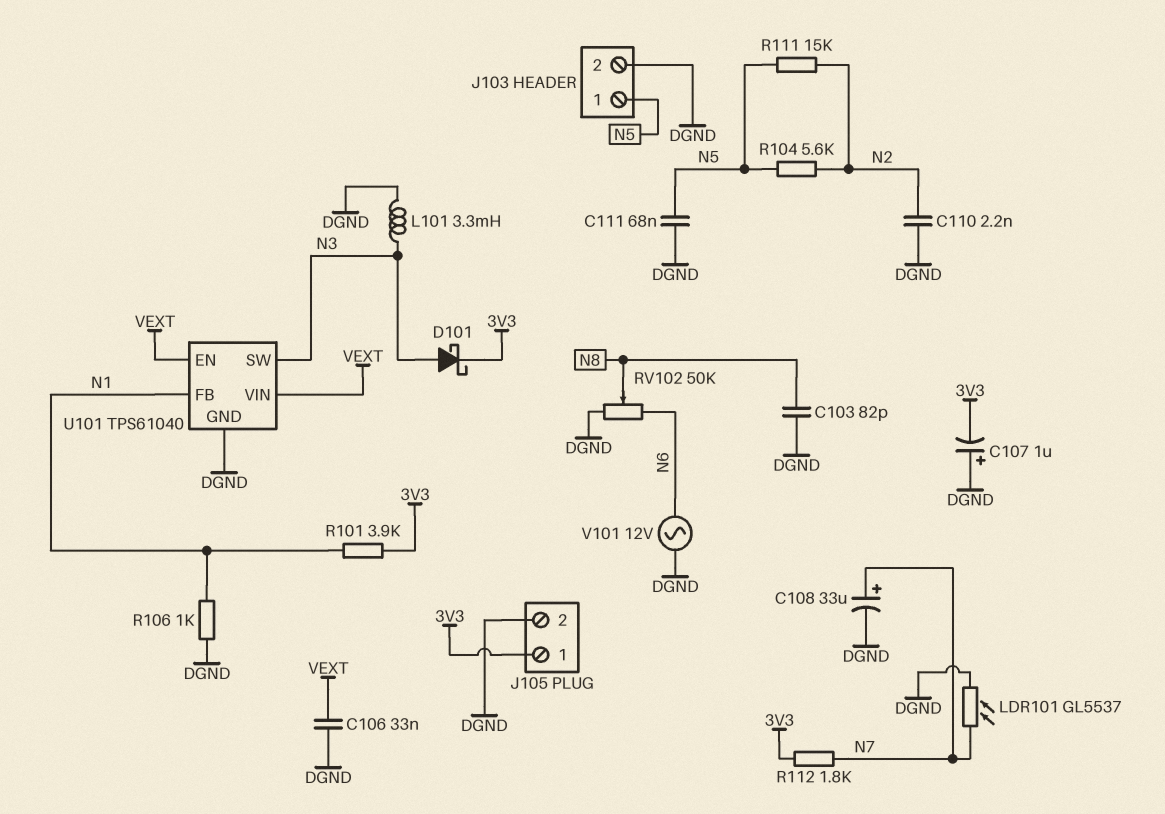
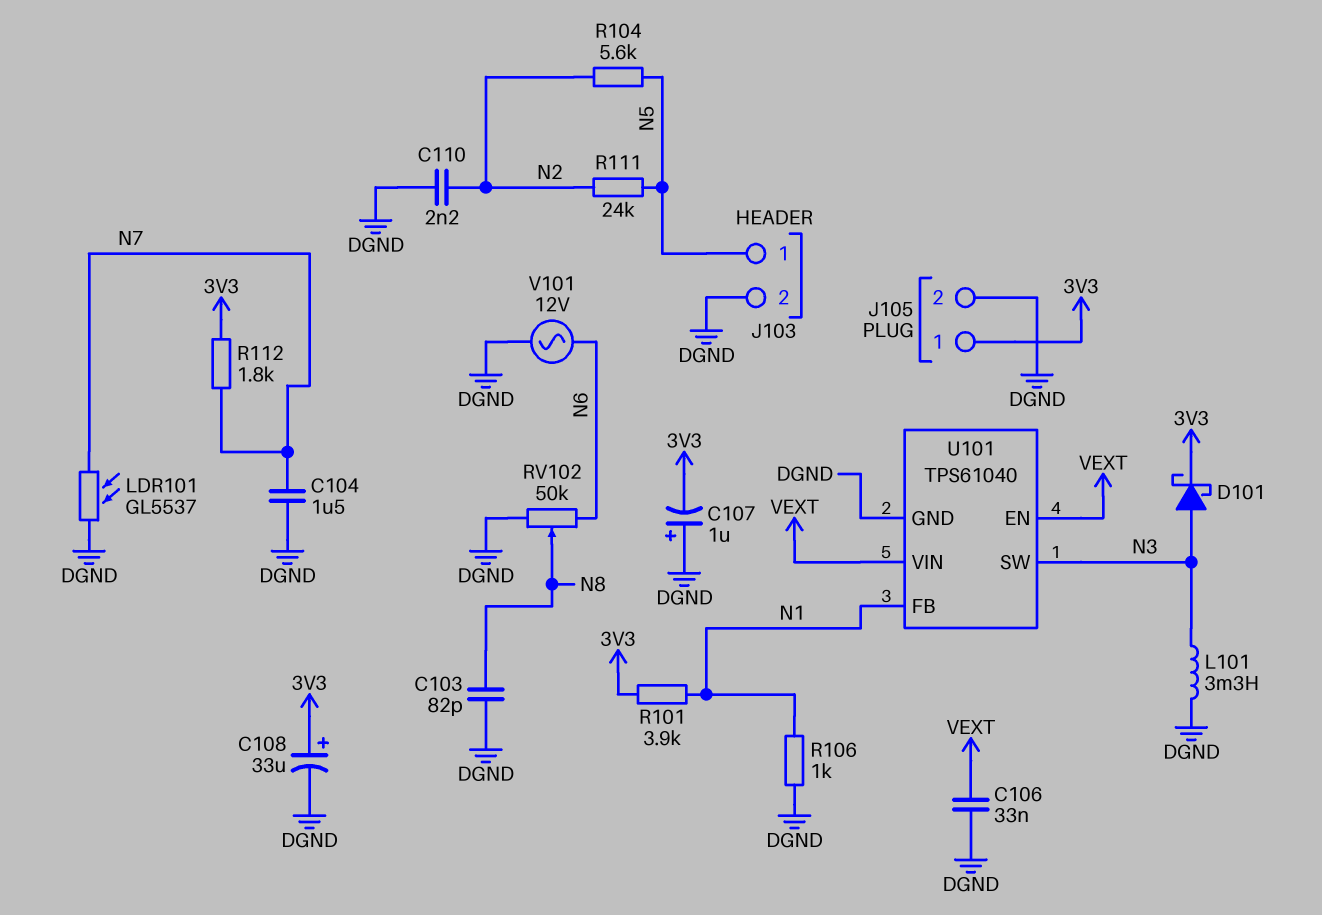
C104: none -> 1.5uF (DGND, N7)
C108: 33uF (plus N7, minus DGND) -> 33uF (plus 3V3, minus DGND)
C111: 68nF (DGND, N5) -> none
R111: 15k (N2, N5) -> 24k (N2, N5)

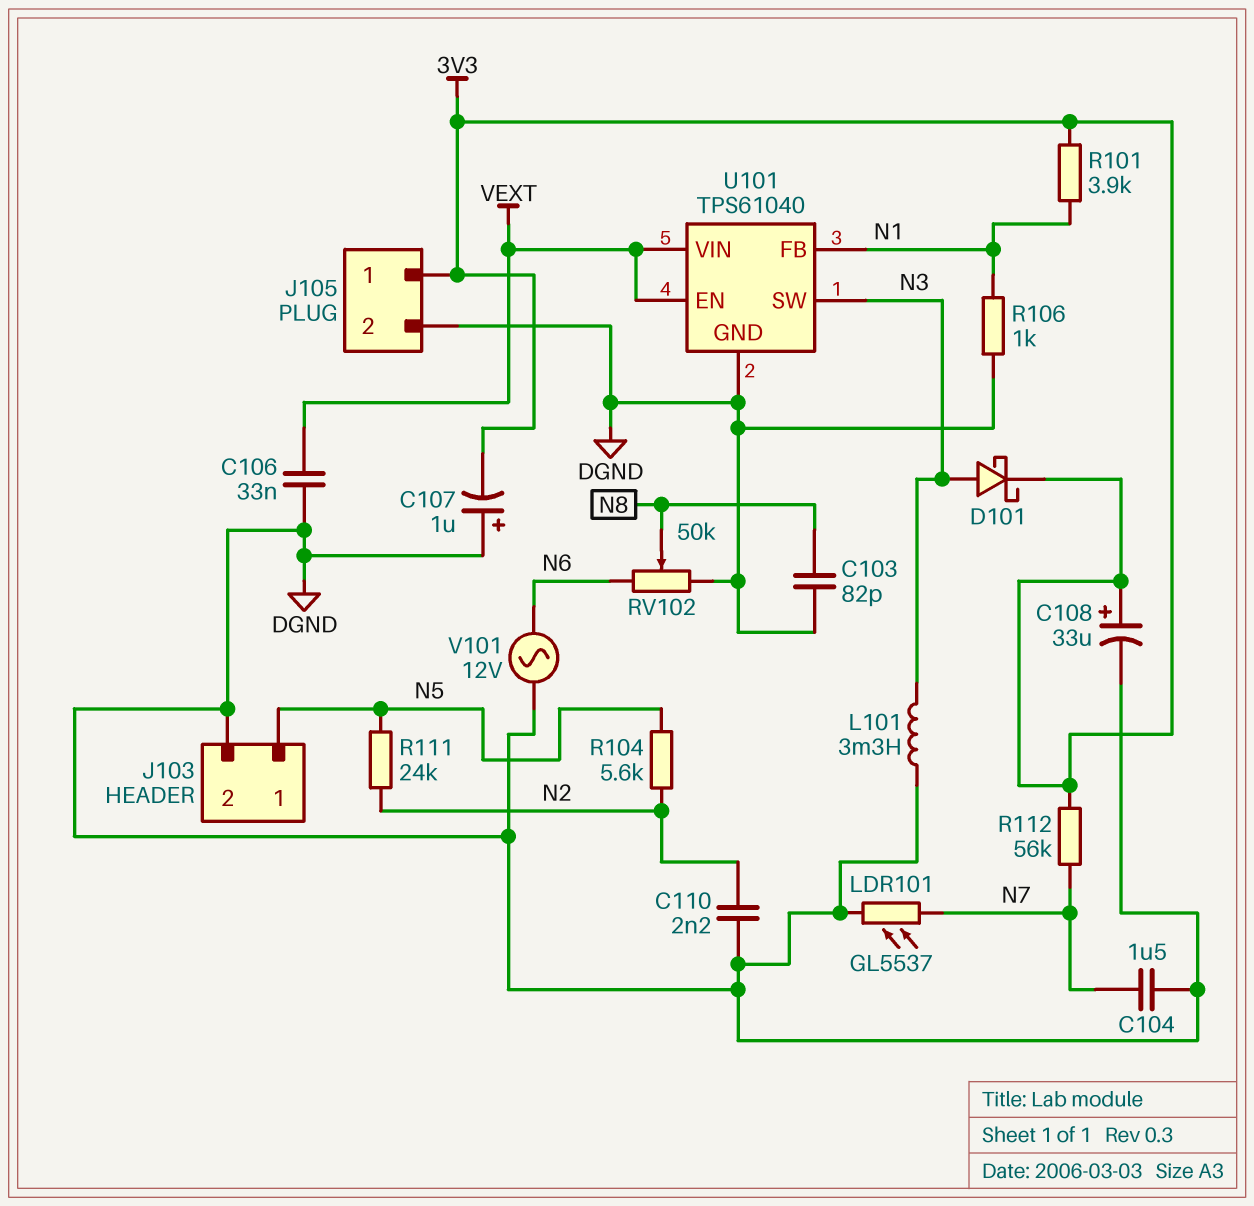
R112: 1.8k (3V3, N7) -> 56k (3V3, N7)

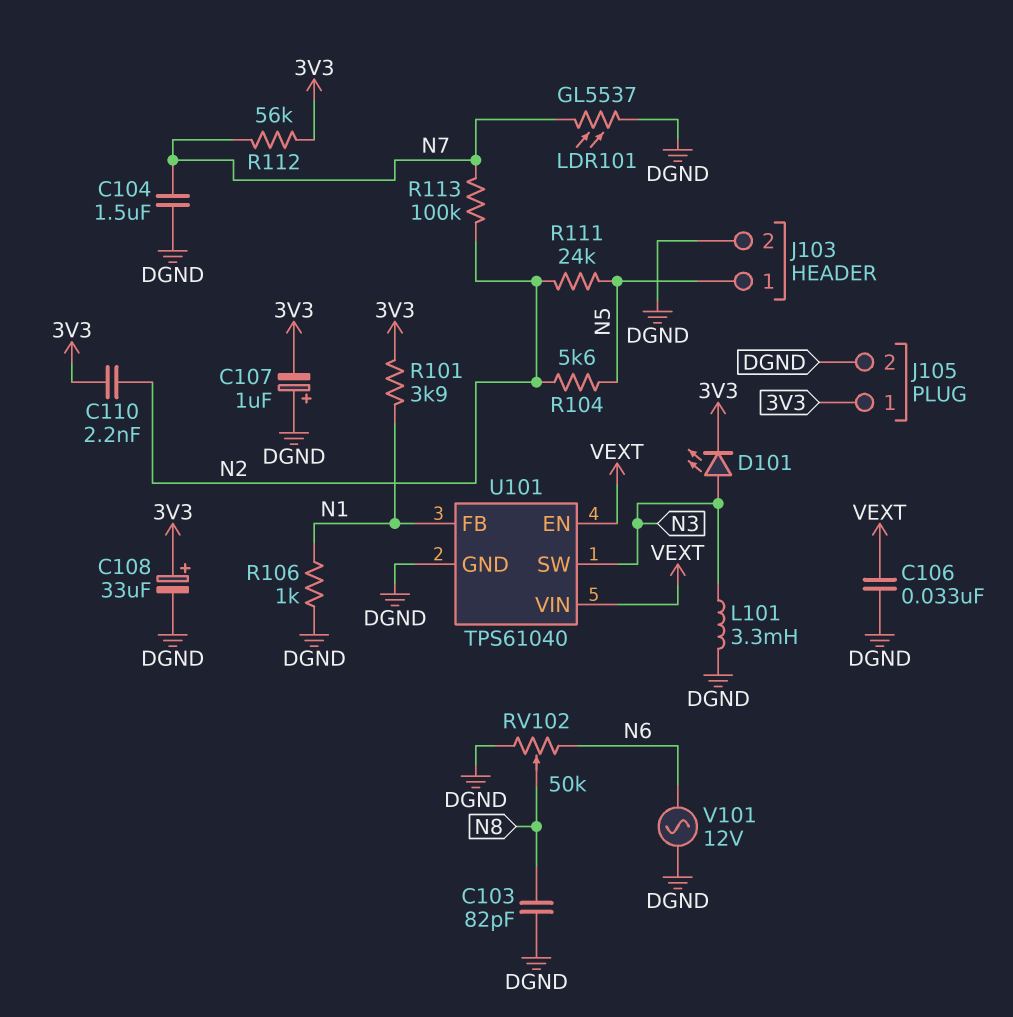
C110: 2.2nF (DGND, N2) -> 2.2nF (3V3, N2)
D101: schottky (A N3, K 3V3) -> LED (A N3, K 3V3)
R113: none -> 100k (N2, N7)

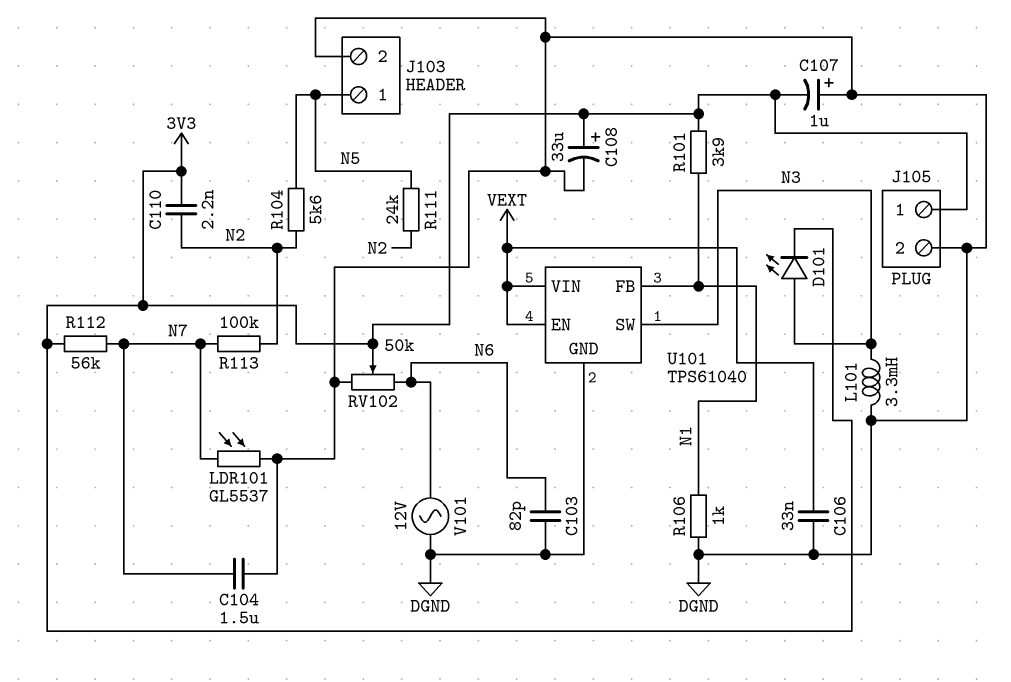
C103: 82pF (DGND, N8) -> 82pF (DGND, N6)
RV102: 50k (DGND, N6, wiper N8) -> 50k (DGND, N6, wiper 3V3)

